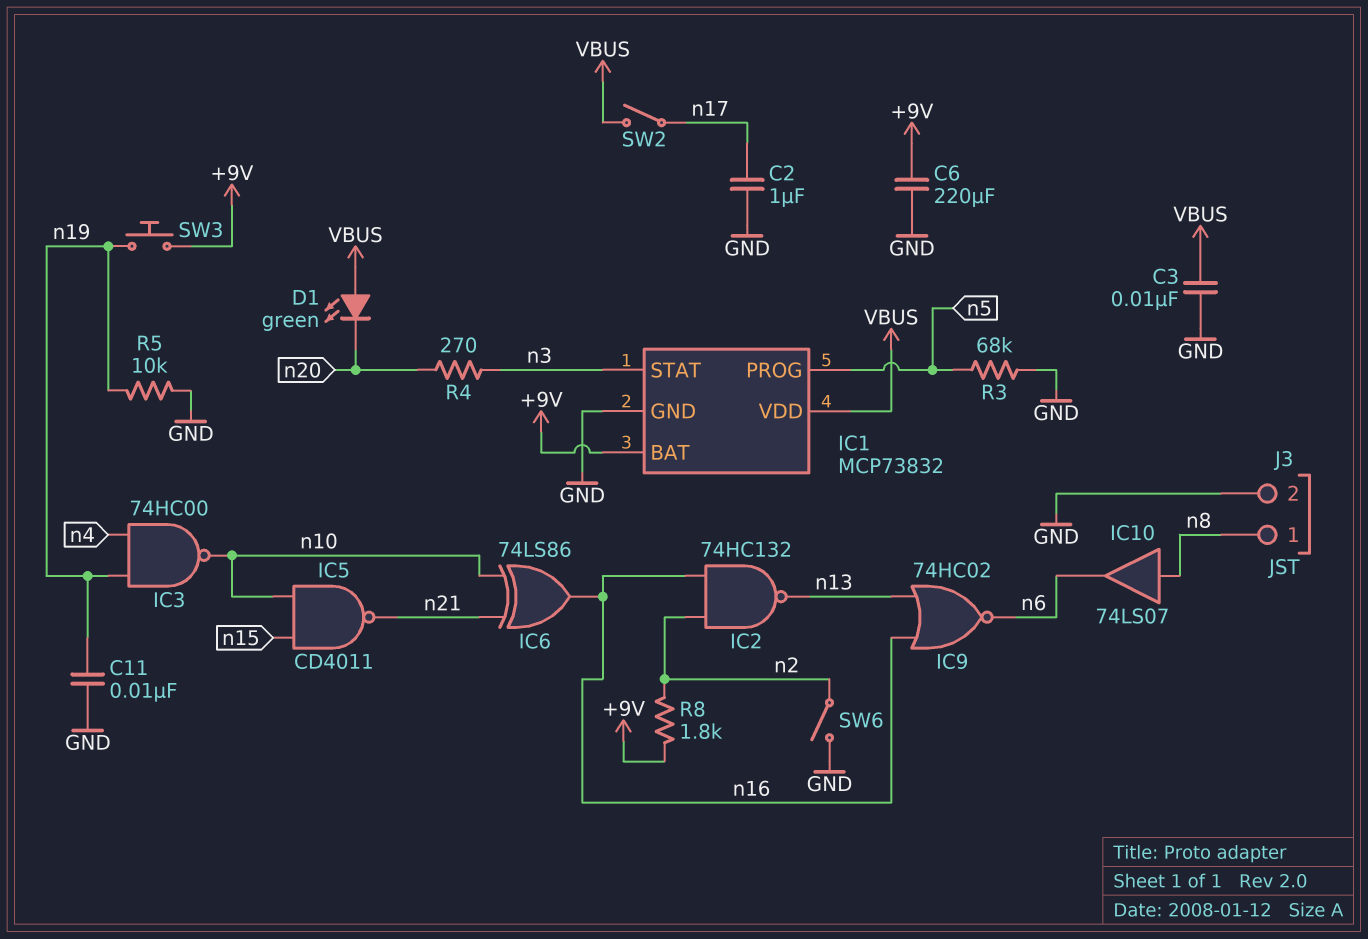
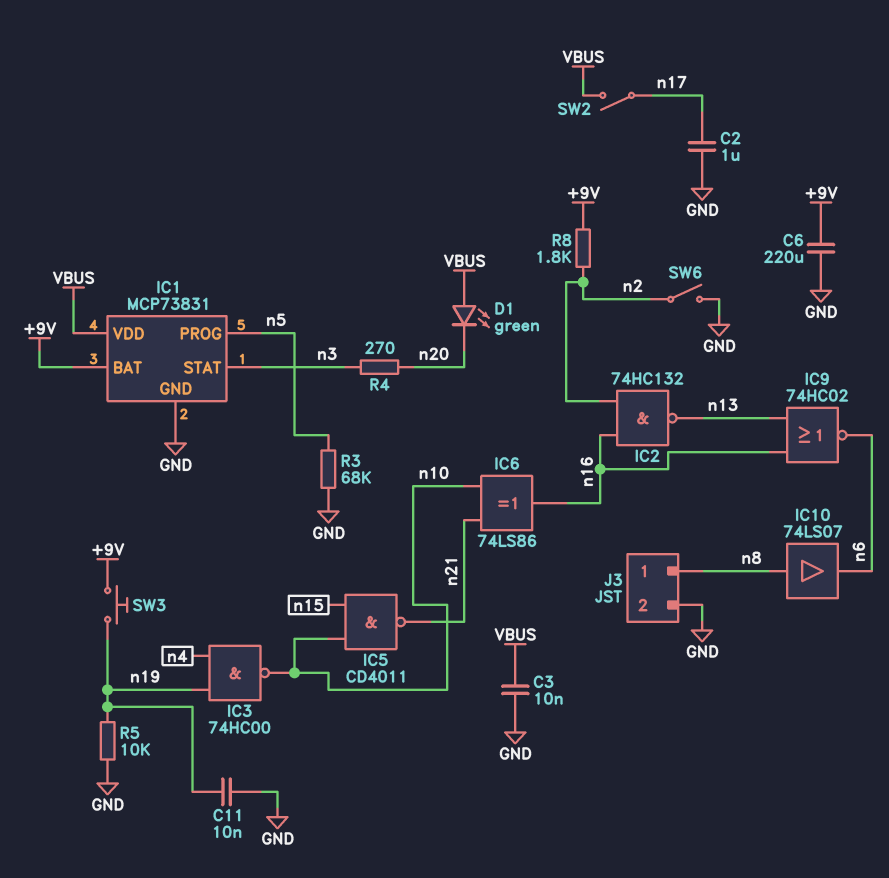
IC1: MCP73832 -> MCP73831

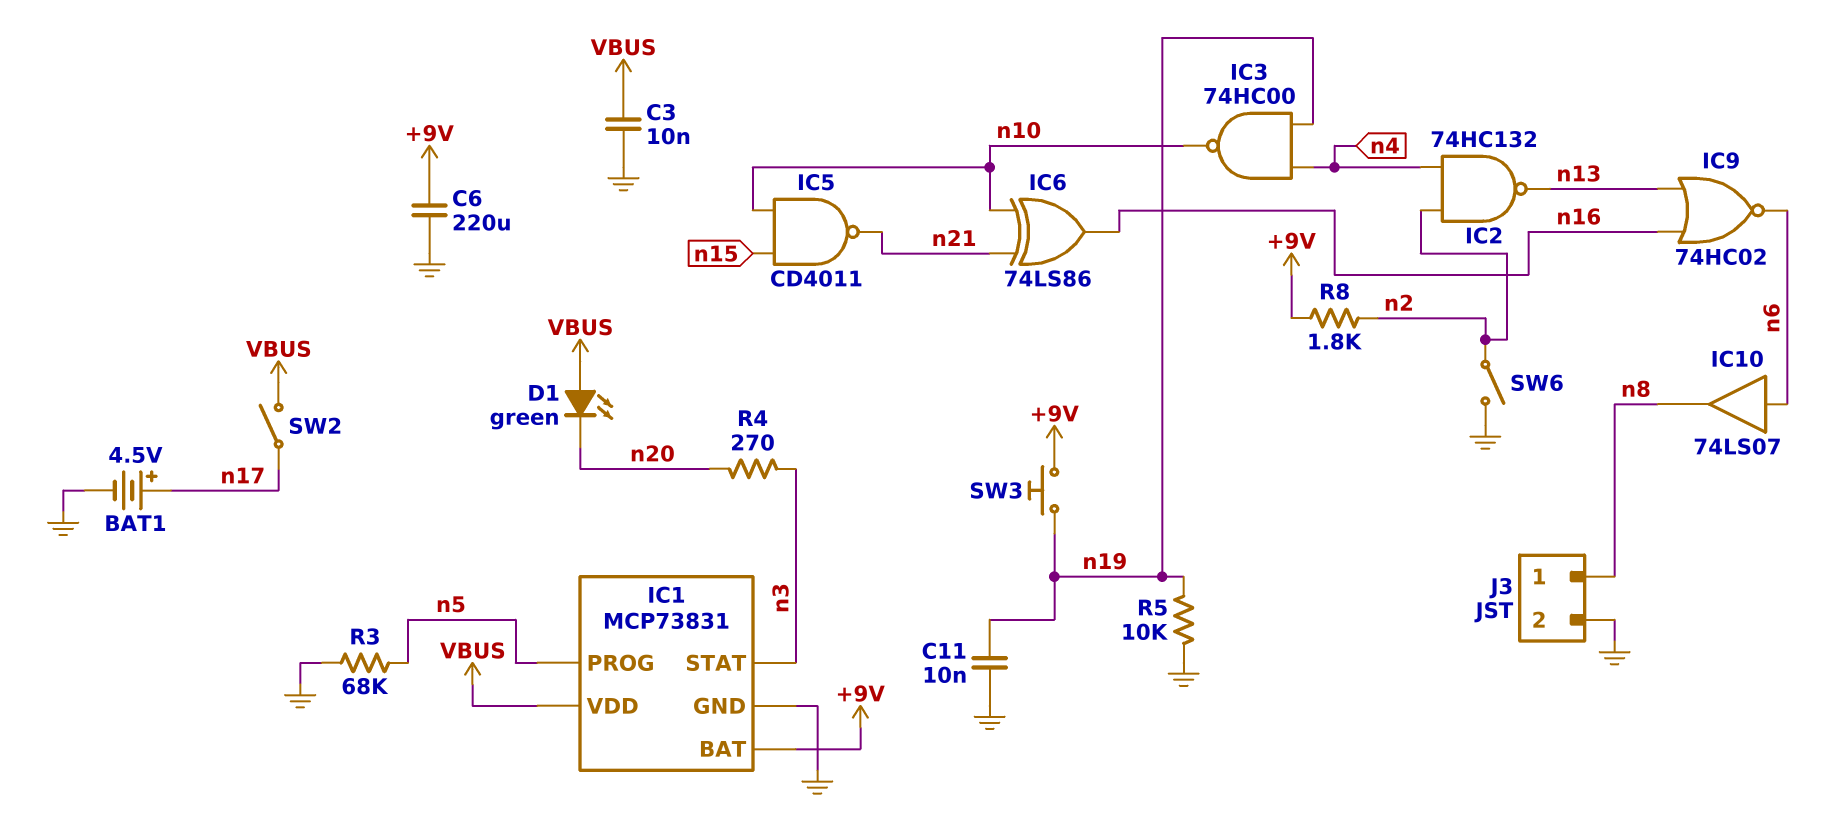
BAT1: none -> 4.5V (plus n17, minus GND)
C2: 1uF (GND, n17) -> none
IC2: NAND 74HC132 (in n2, in n16, out n13) -> NAND 74HC132 (in n2, in n4, out n13)
IC10: buffer 74LS07 (in n8, out n6) -> buffer 74LS07 (in n6, out n8)

